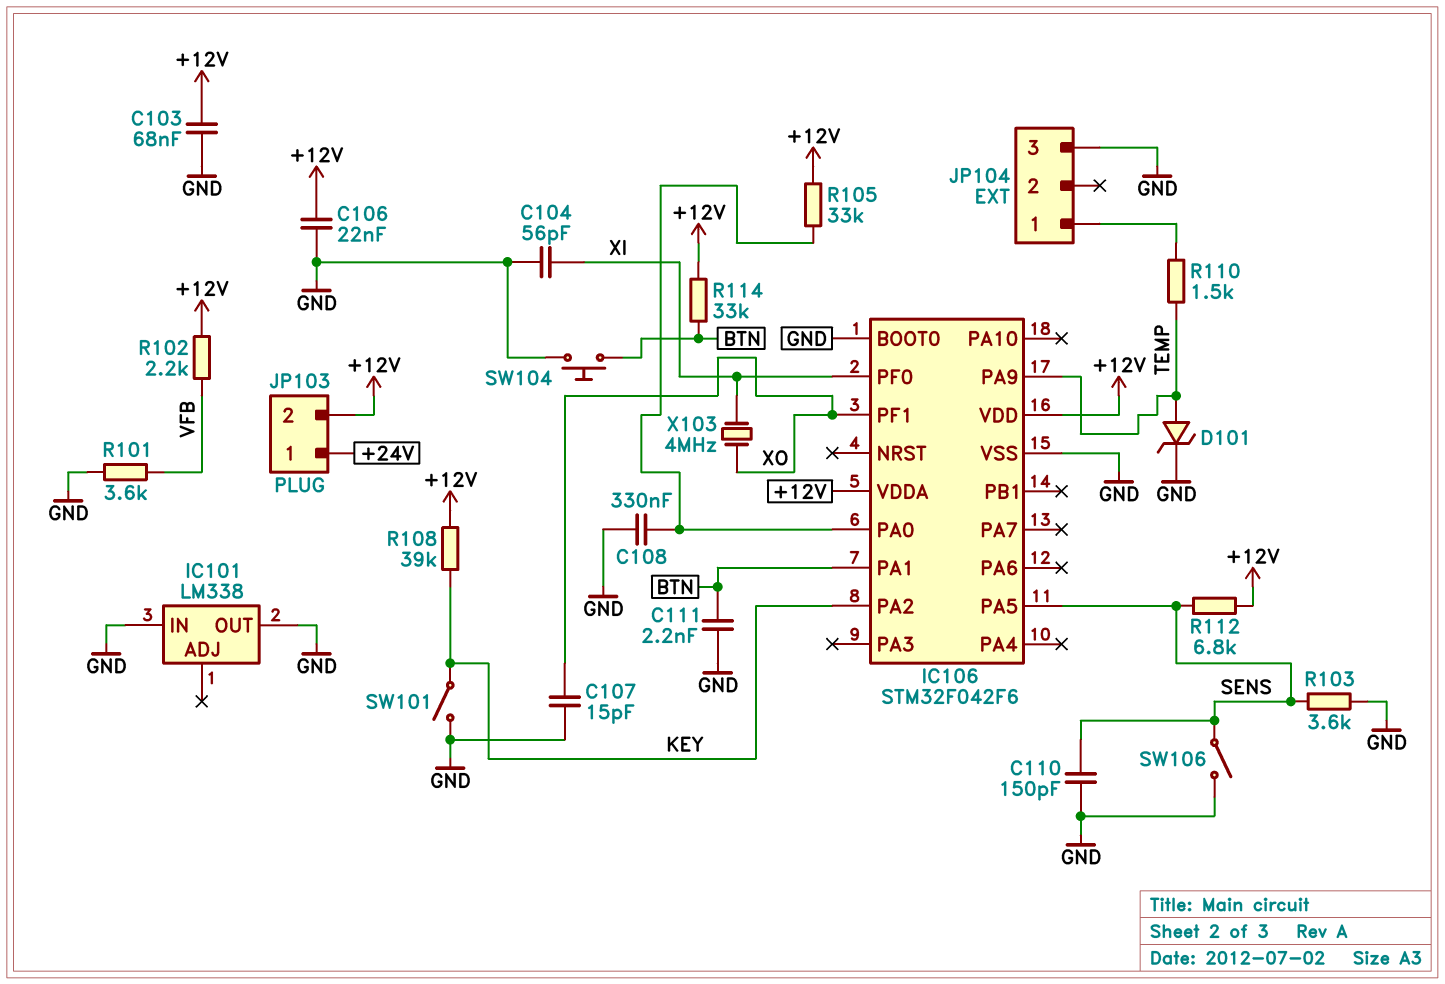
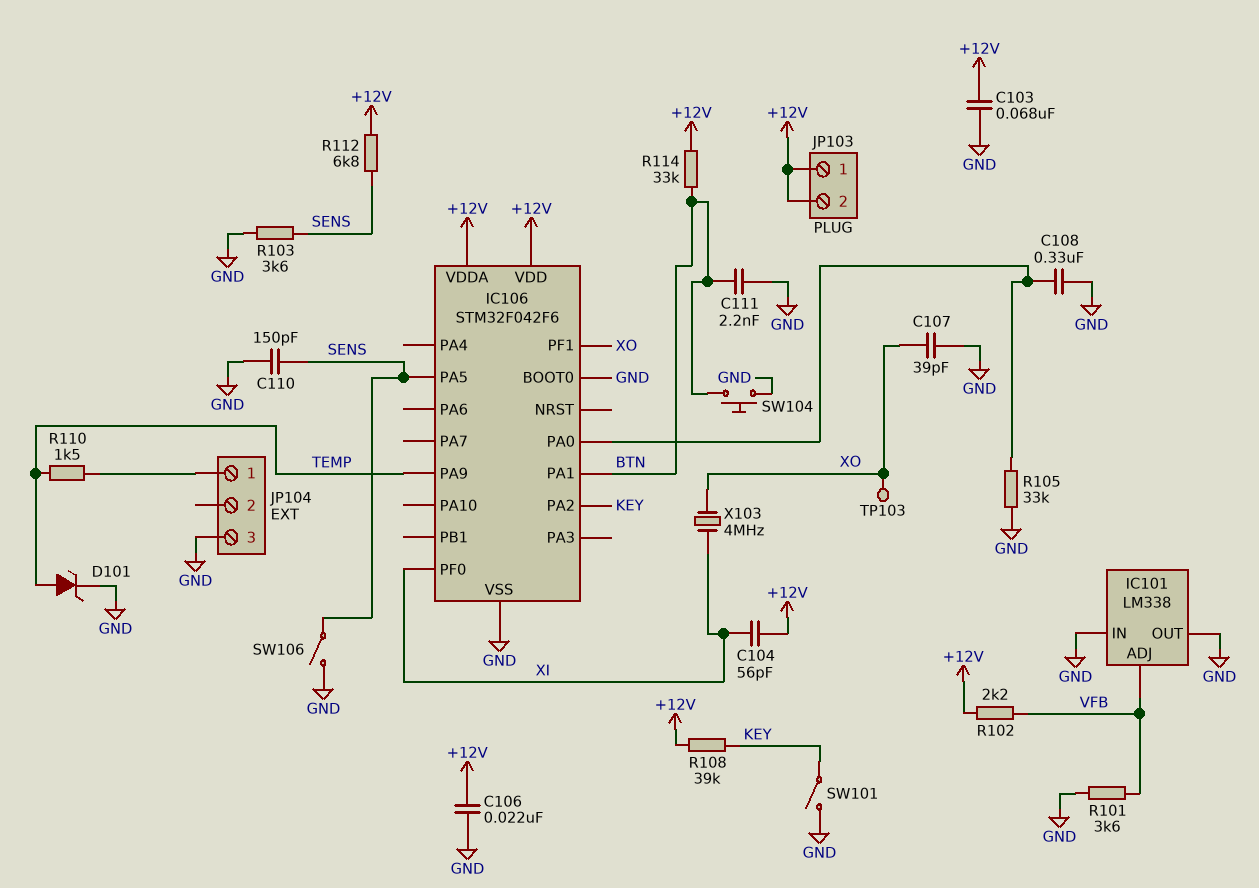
C104: 56pF (GND, XI) -> 56pF (+12V, XI)
C107: 15pF (GND, XO) -> 39pF (GND, XO)
IC101 pin ADJ: none -> VFB
JP103 pin 1: +24V -> +12V
R105: 33k (+12V, IC106/PA0) -> 33k (GND, IC106/PA0)
TP103: none -> test point (XO)

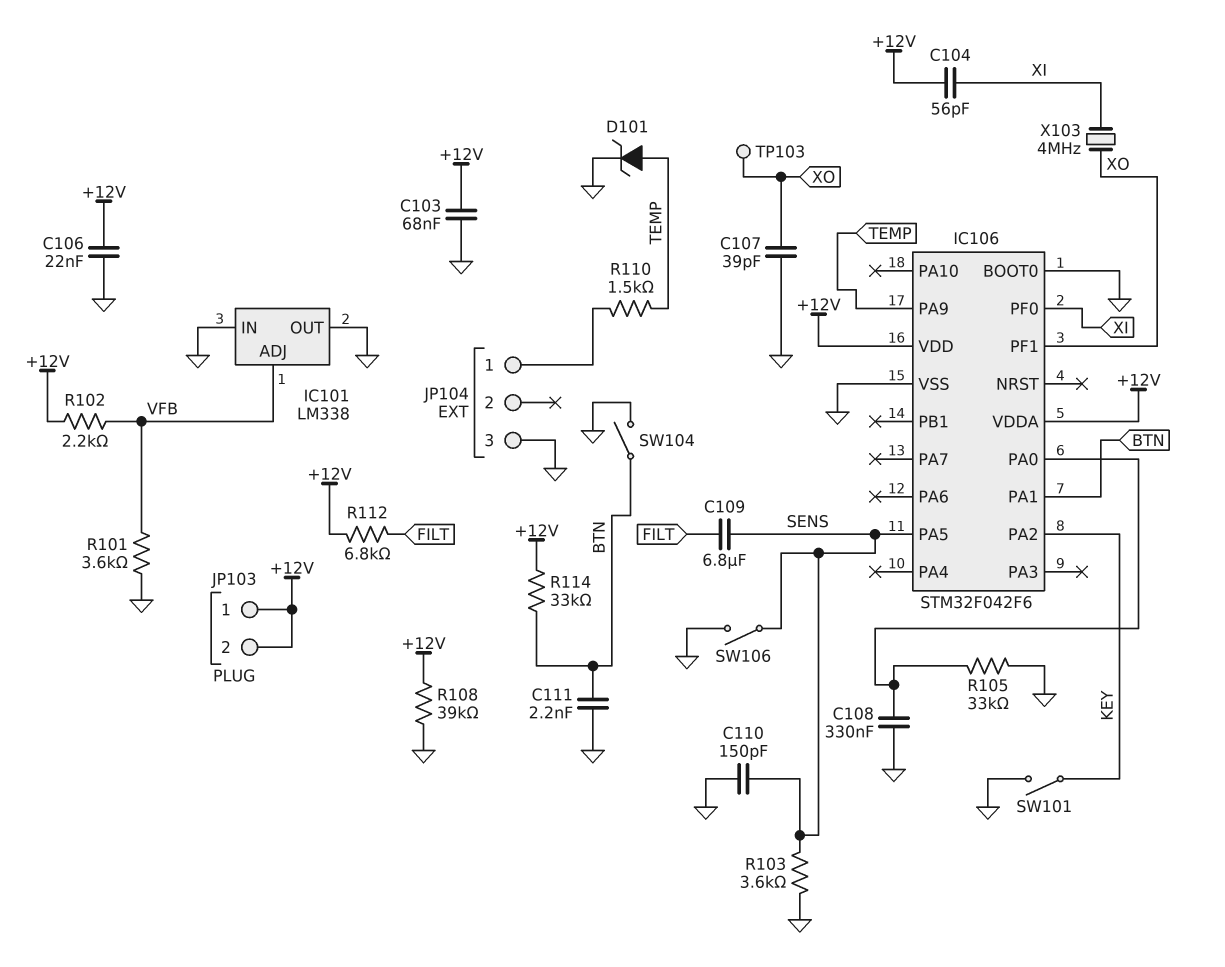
C109: none -> 6.8uF (FILT, SENS)
R108: 39k (+12V, KEY) -> 39k (+12V, GND)
R112: 6.8k (+12V, SENS) -> 6.8k (+12V, FILT)
SW104: button (BTN, GND) -> switch (BTN, GND)

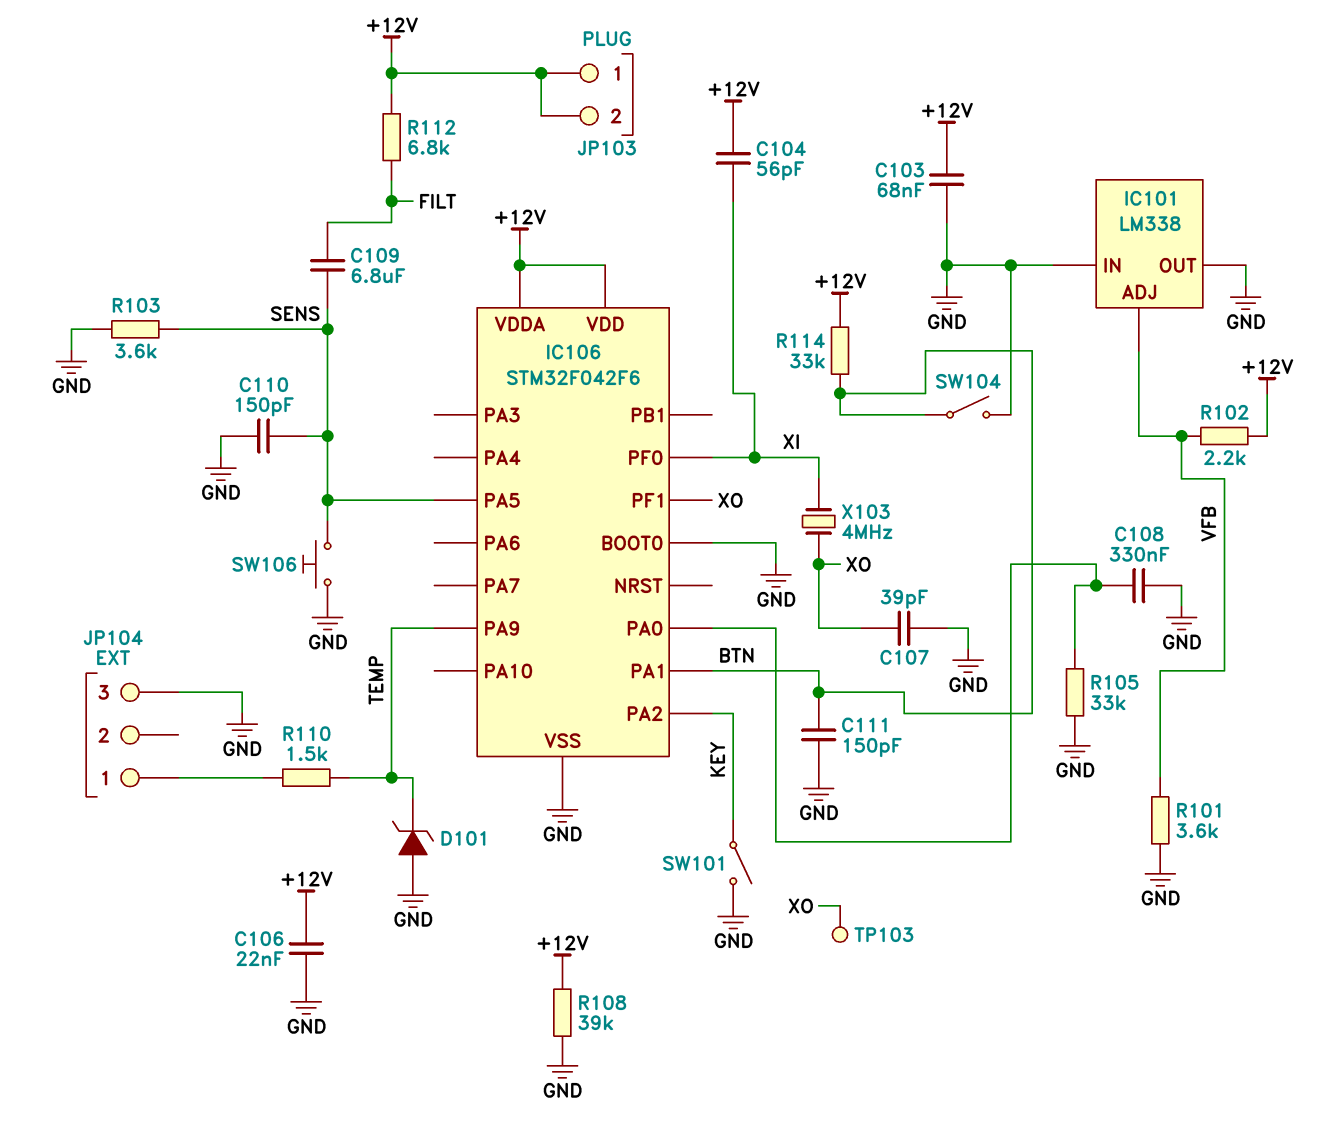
C111: 2.2nF (BTN, GND) -> 150pF (BTN, GND)
D101: zener (A TEMP, K GND) -> zener (A GND, K TEMP)
SW106: switch (GND, SENS) -> button (GND, SENS)

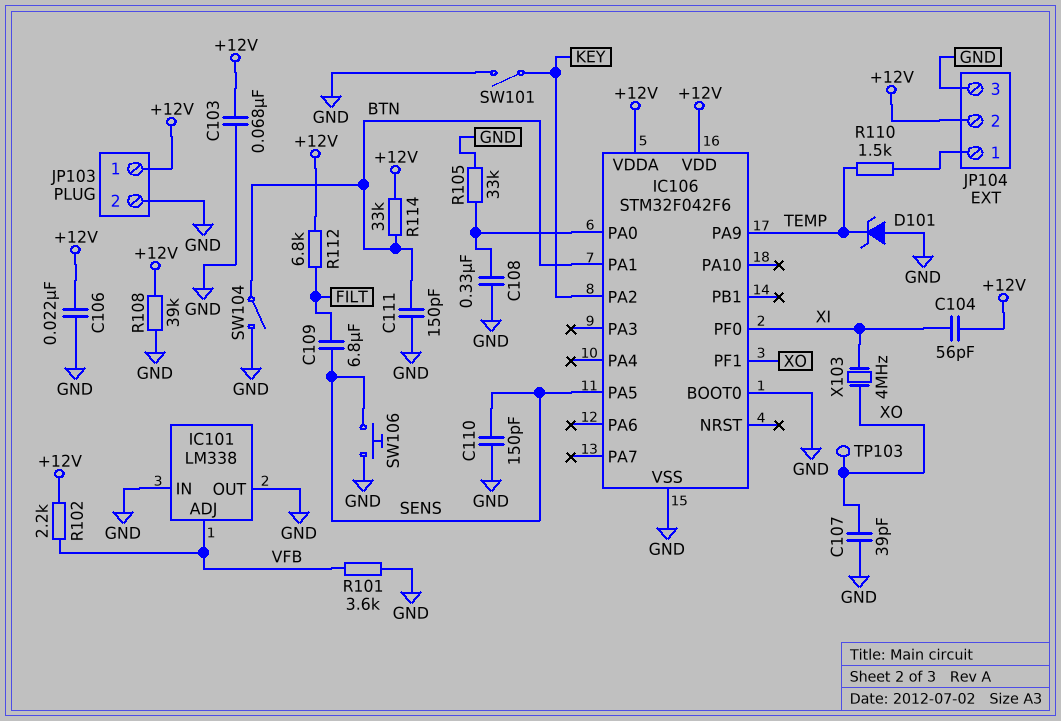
JP103 pin 2: +12V -> GND
JP104 pin 2: none -> +12V
R103: 3.6k (GND, SENS) -> none

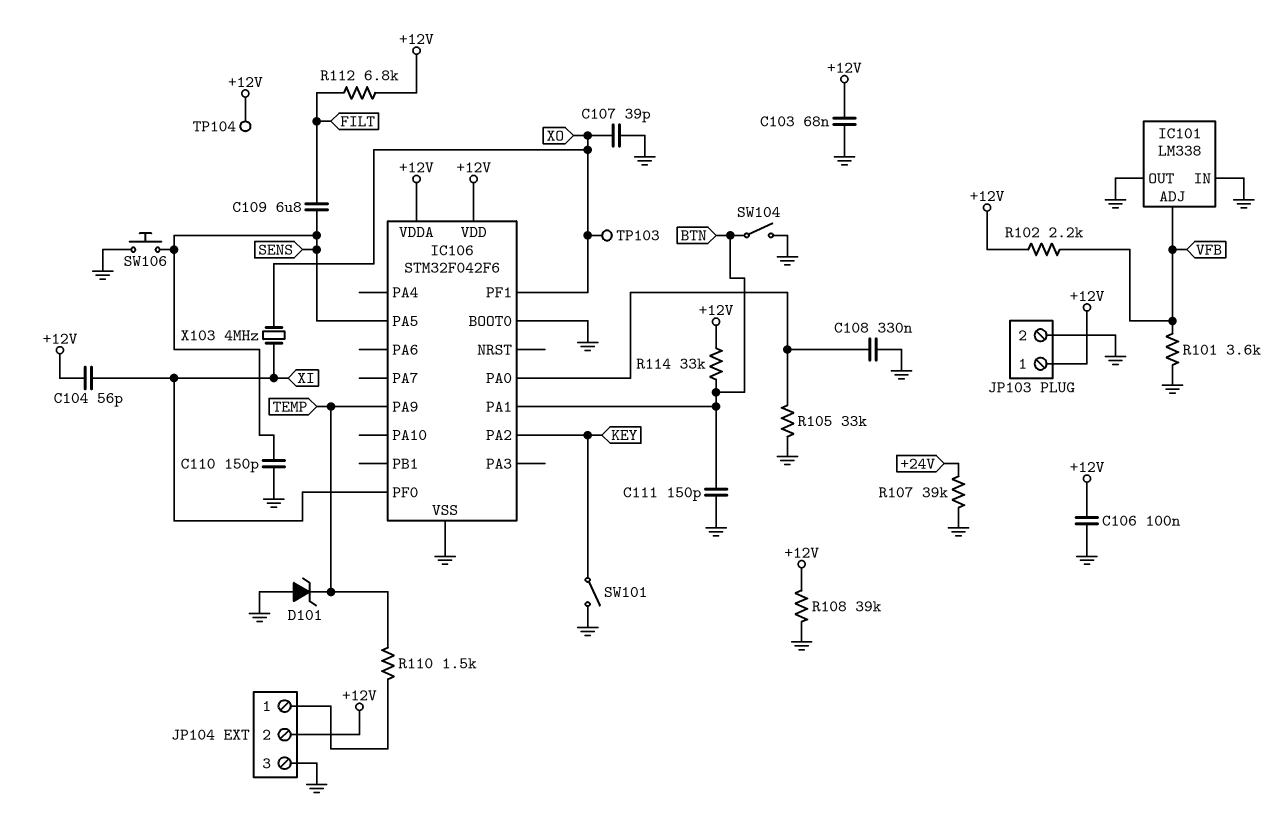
C106: 22nF (+12V, GND) -> 100nF (+12V, GND)
R107: none -> 39k (+24V, GND)
TP104: none -> test point (+12V)

